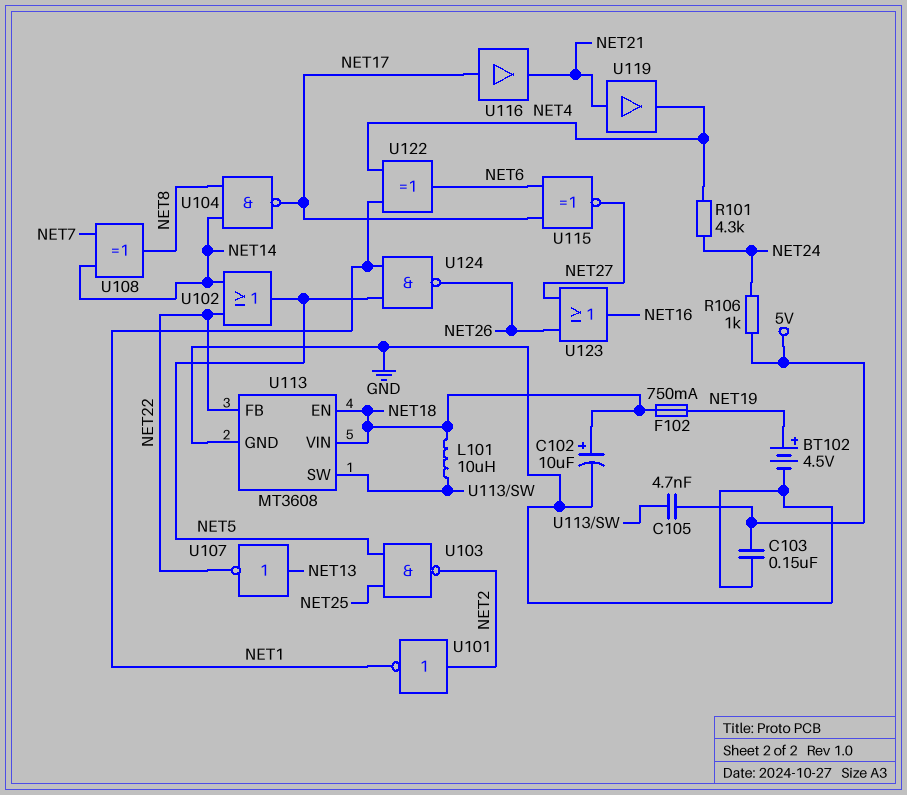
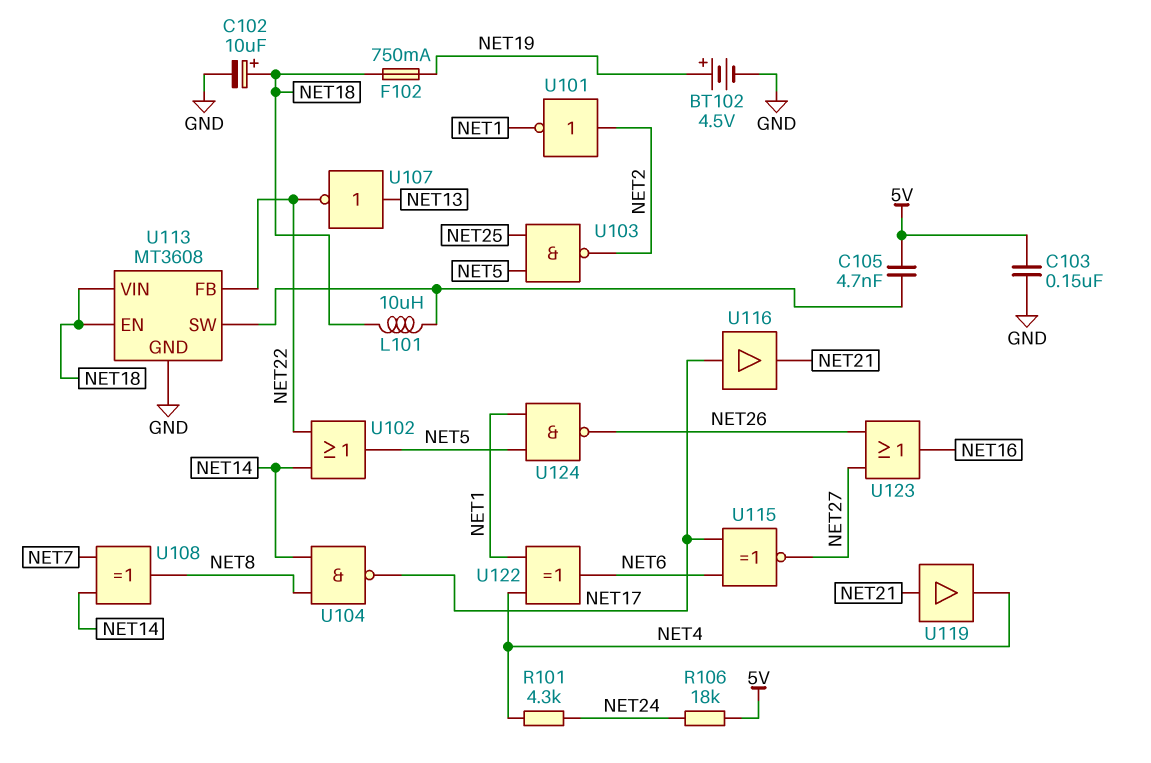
R106: 1k (5V, NET24) -> 18k (5V, NET24)

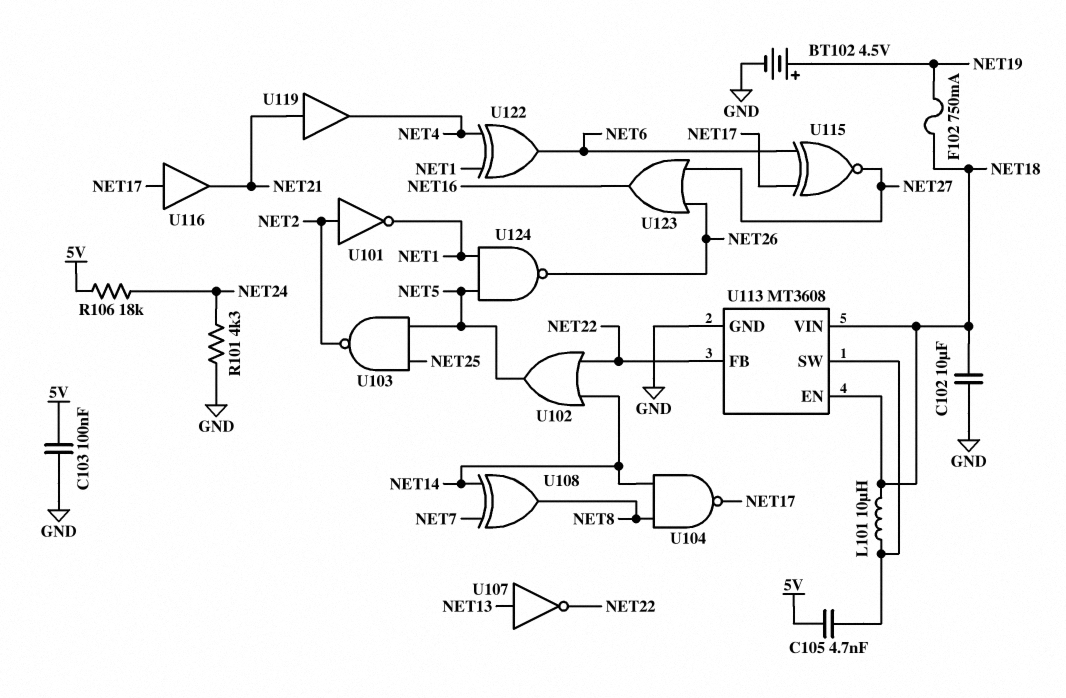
C102: 10uF (plus NET18, minus GND) -> 10uF (GND, NET18)
C103: 150nF (5V, GND) -> 100nF (5V, GND)
R101: 4.3k (NET4, NET24) -> 4.3k (GND, NET24)

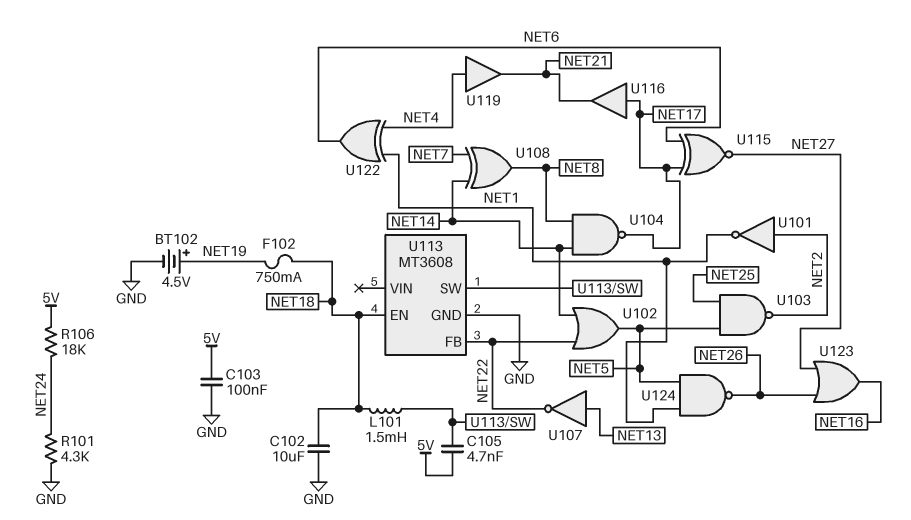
L101: 10uH (NET18, U113/SW) -> 1.5mH (NET18, U113/SW)
U113 pin VIN: NET18 -> none
U119: buffer (in NET21, out NET4) -> buffer (in NET4, out NET21)

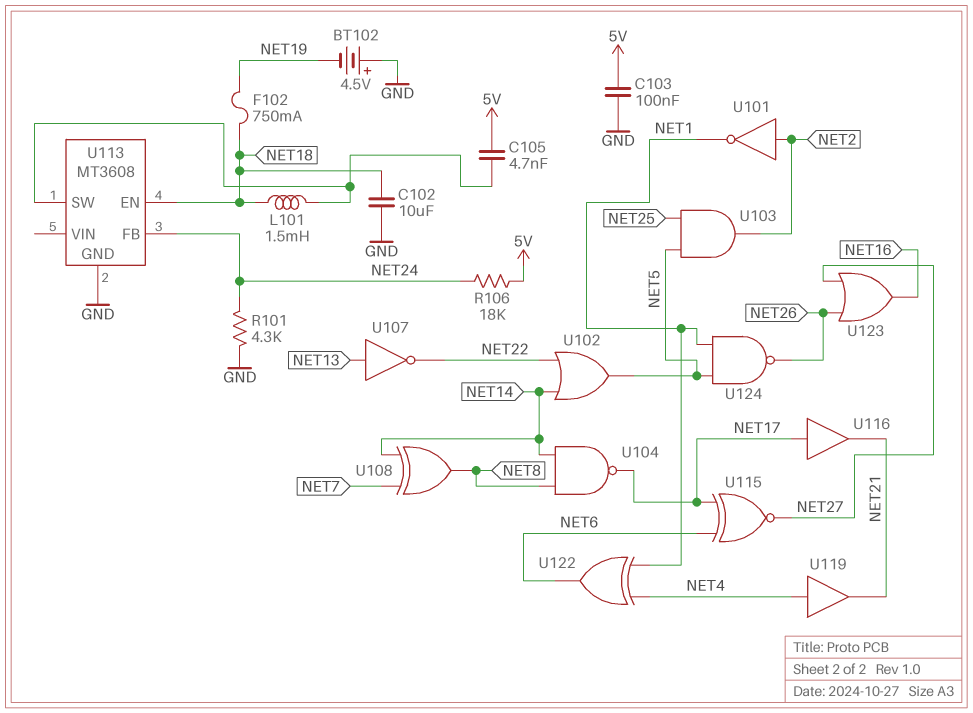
BT102: 4.5V (plus NET19, minus GND) -> 4.5V (plus GND, minus NET19)
U103: NAND (in NET5, in NET25, out NET2) -> AND (in NET5, in NET25, out NET2)
U113 pin FB: NET22 -> NET24

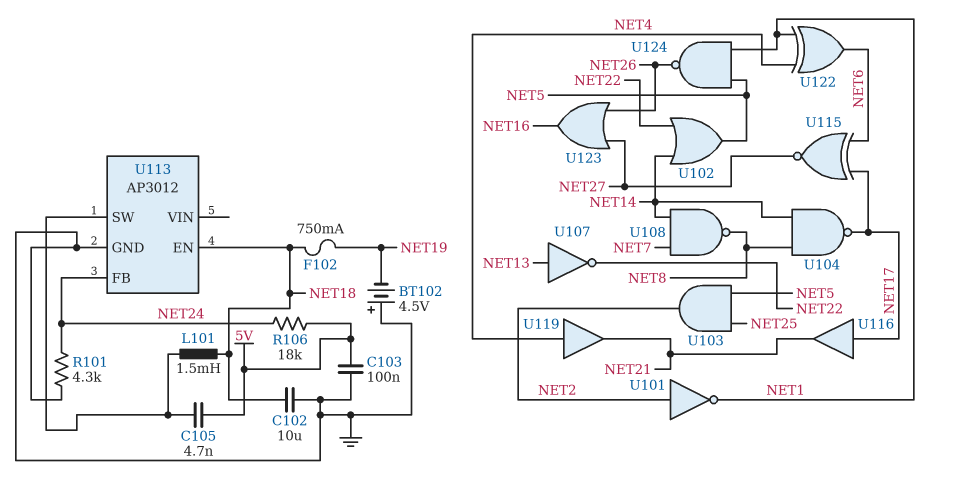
U108: XOR (in NET7, in NET14, out NET8) -> NAND (in NET7, in NET14, out NET8)
U113: MT3608 -> AP3012

